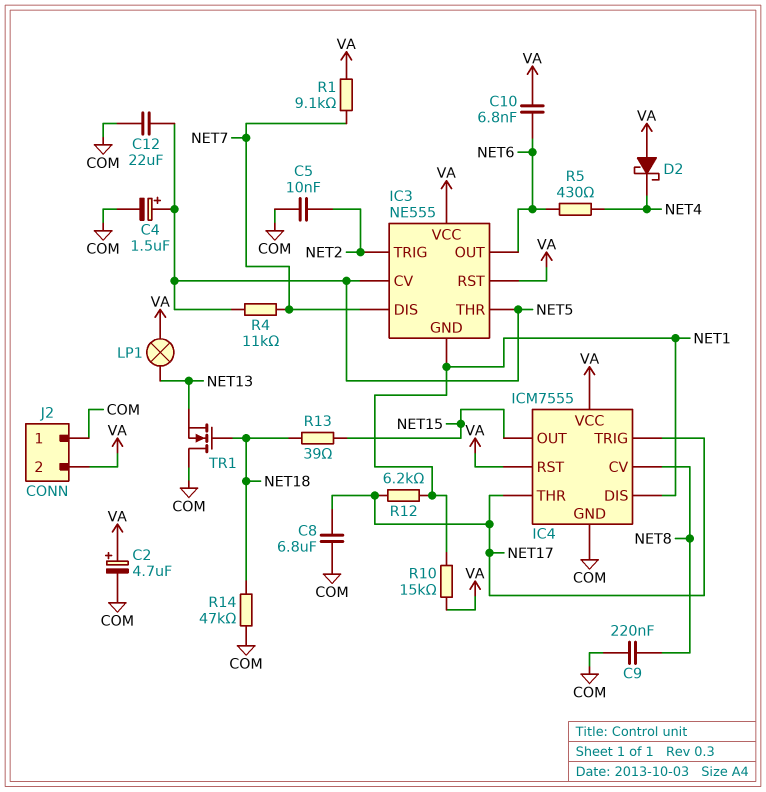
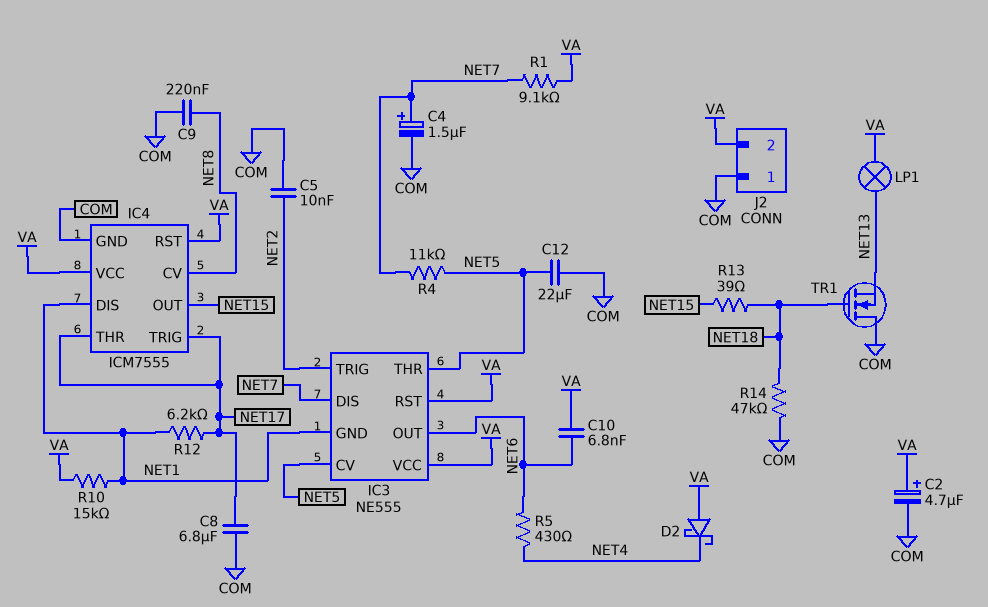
C4: 1.5uF (plus NET5, minus COM) -> 1.5uF (plus NET7, minus COM)

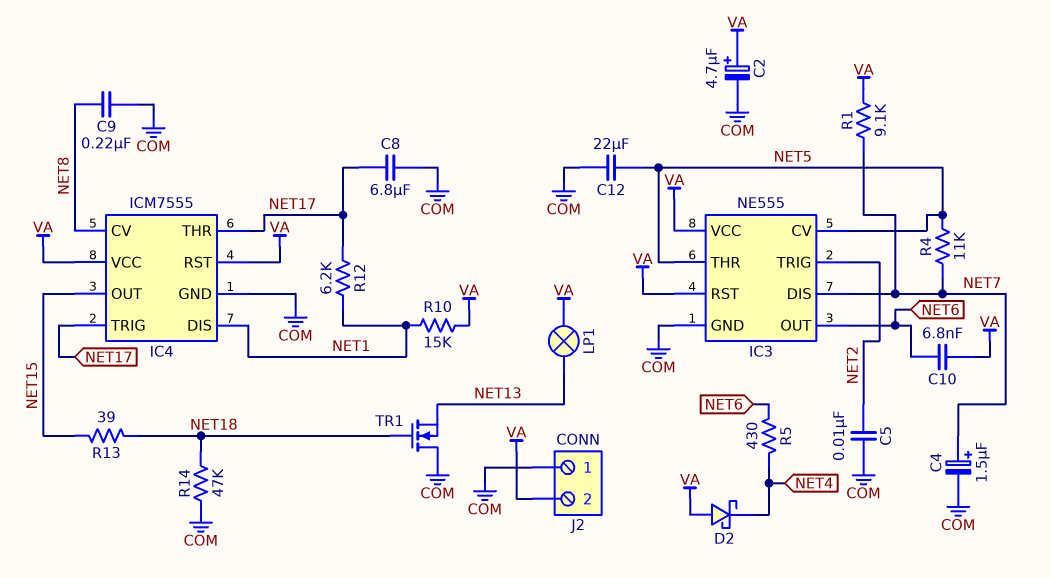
IC3 pin GND: NET1 -> COM

